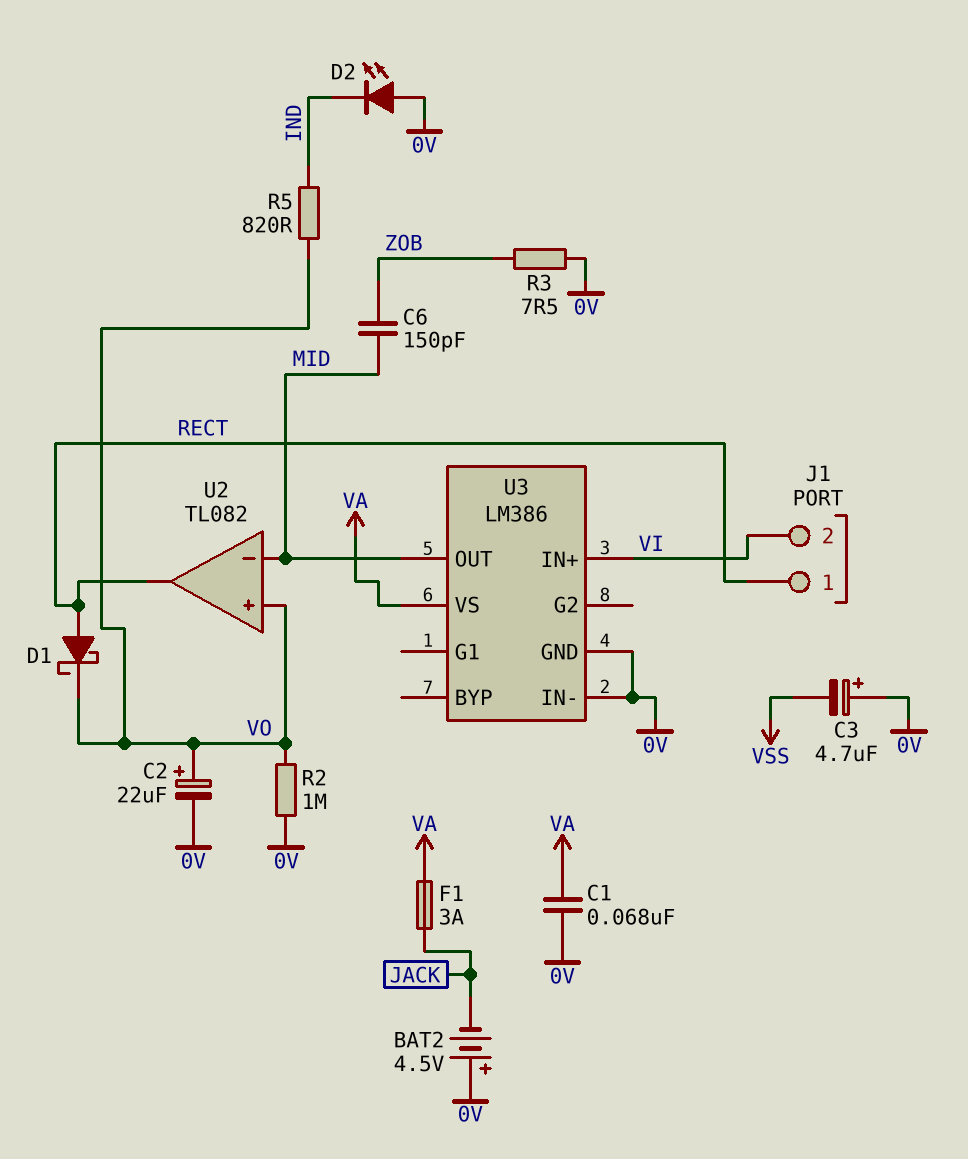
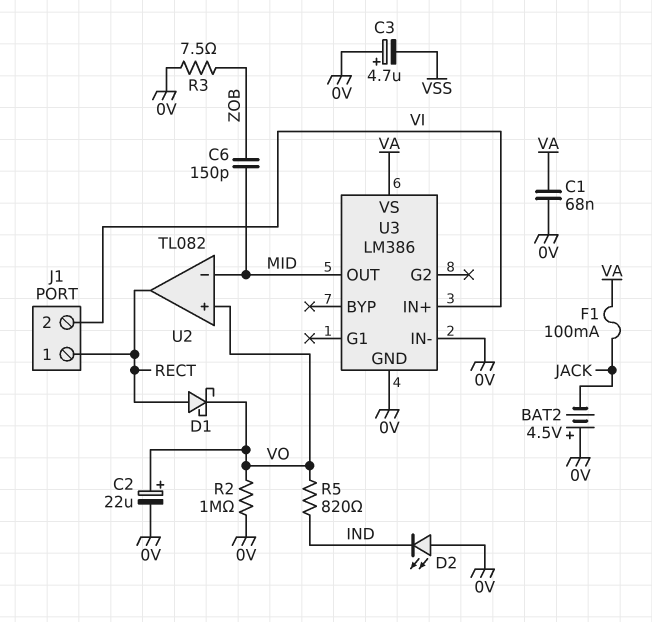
F1: 3A (JACK, VA) -> 100mA (JACK, VA)

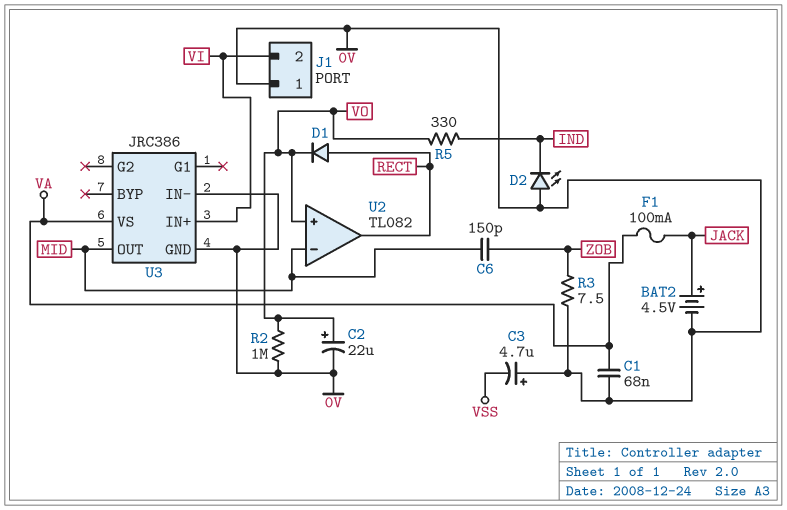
BAT2: 4.5V (plus 0V, minus JACK) -> 4.5V (plus JACK, minus 0V)
D1: schottky (A RECT, K VO) -> diode (A RECT, K VO)
J1 pin 1: RECT -> 0V
R5: 820 (IND, VO) -> 330 (IND, VO)
U3: LM386 -> JRC386

